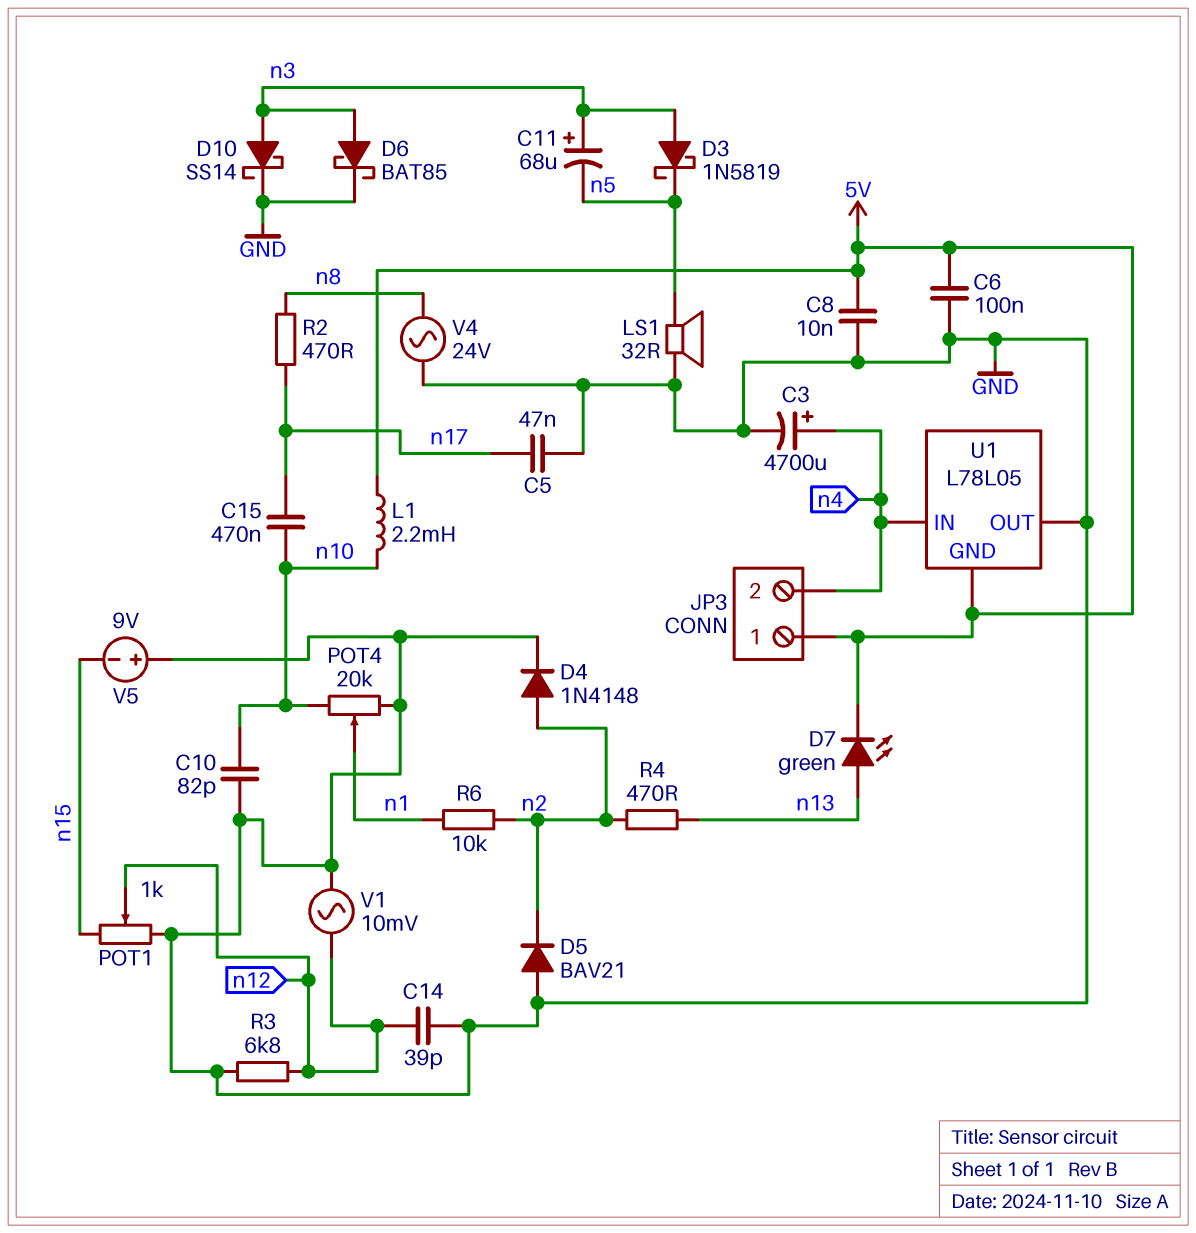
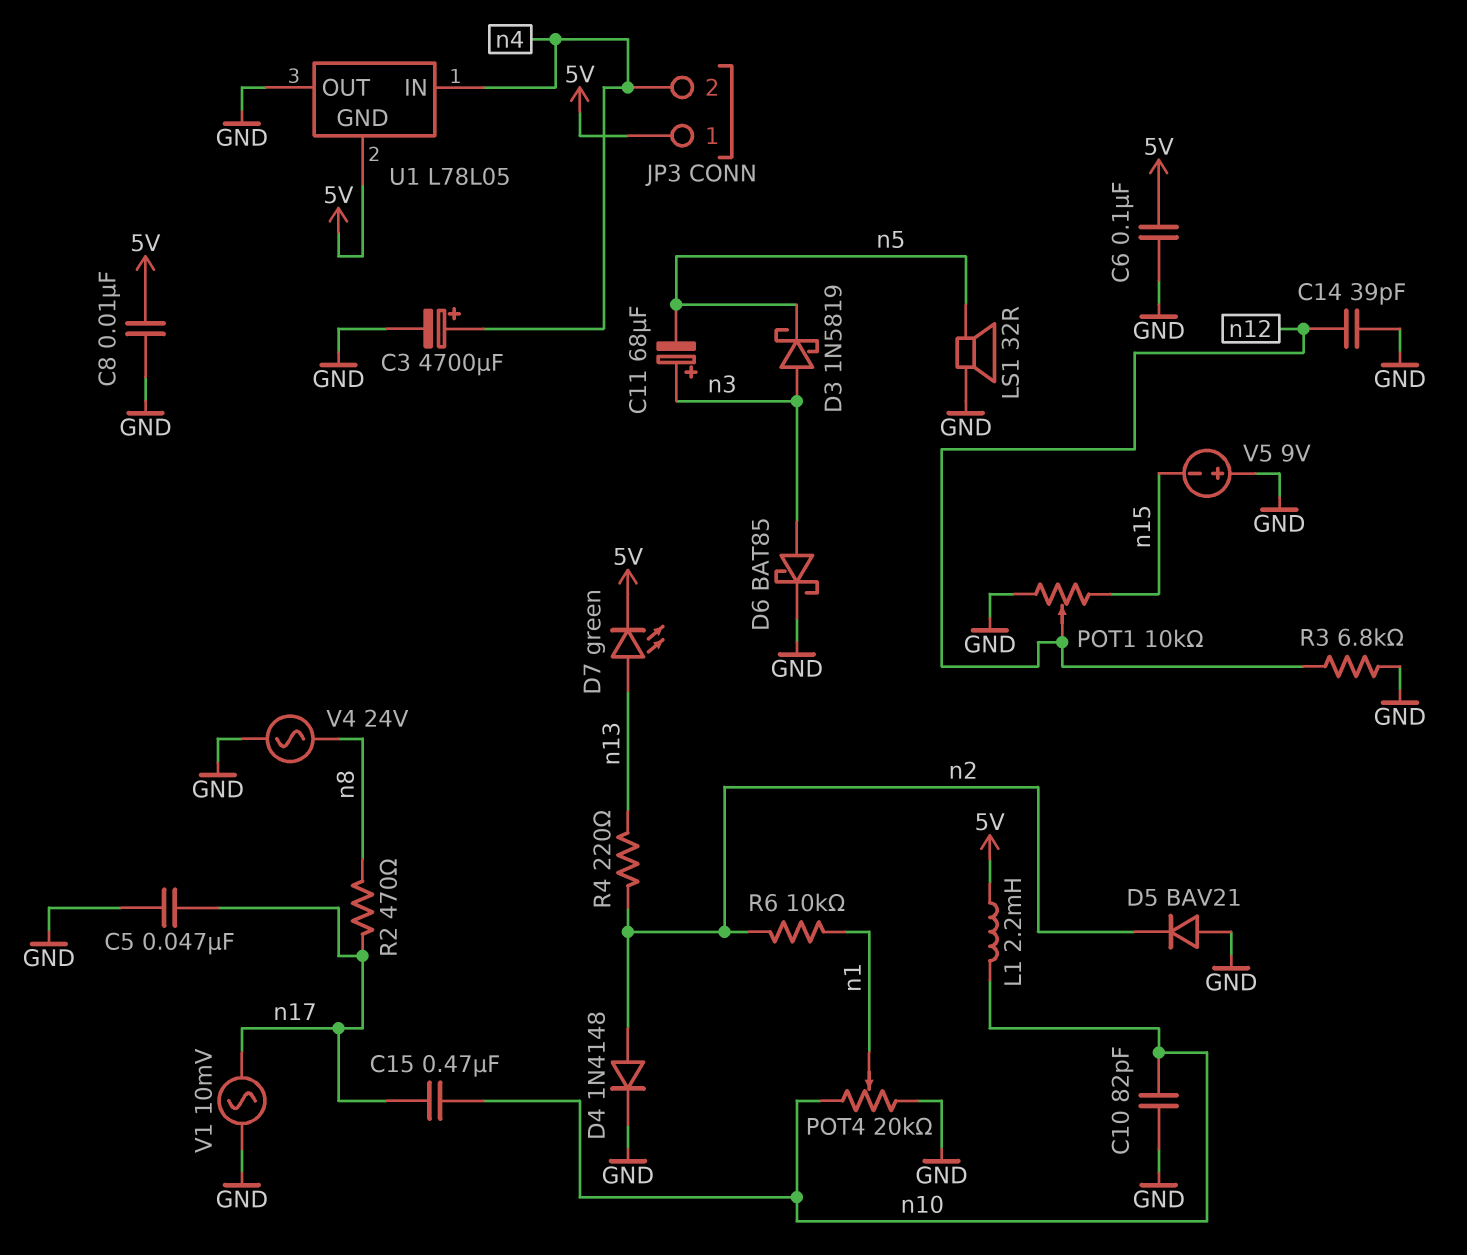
D10: schottky SS14 (A n3, K GND) -> none
POT1: 1k (GND, n15, wiper n12) -> 10k (GND, n15, wiper n12)
R4: 470 (n2, n13) -> 220 (n2, n13)
V1: AC 10mV (GND, n12) -> AC 10mV (GND, n17)

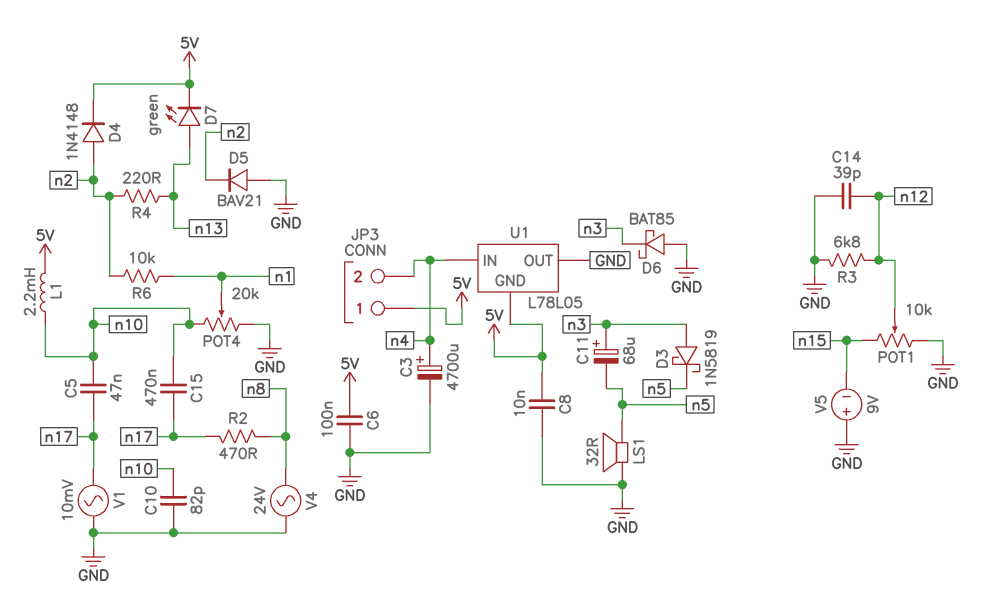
C5: 47nF (GND, n17) -> 47nF (n10, n17)
D4: diode 1N4148 (A n2, K GND) -> diode 1N4148 (A n2, K 5V)
D6: schottky BAT85 (A n3, K GND) -> schottky BAT85 (A GND, K n3)

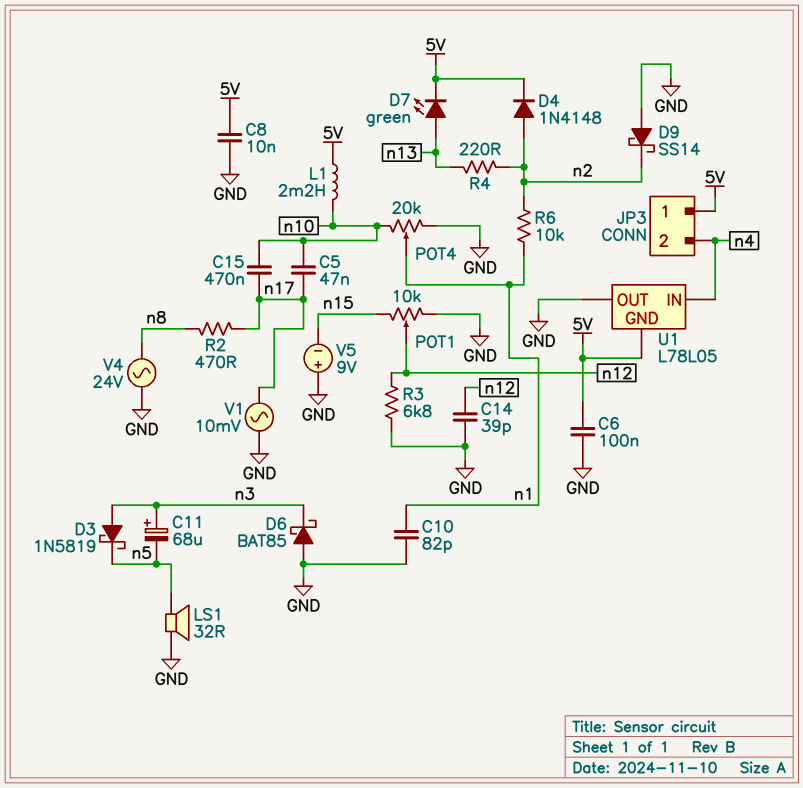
C3: 4700uF (plus n4, minus GND) -> none
C10: 82pF (GND, n10) -> 82pF (GND, n1)
D5: diode BAV21 (A GND, K n2) -> none
D9: none -> schottky SS14 (A GND, K n2)

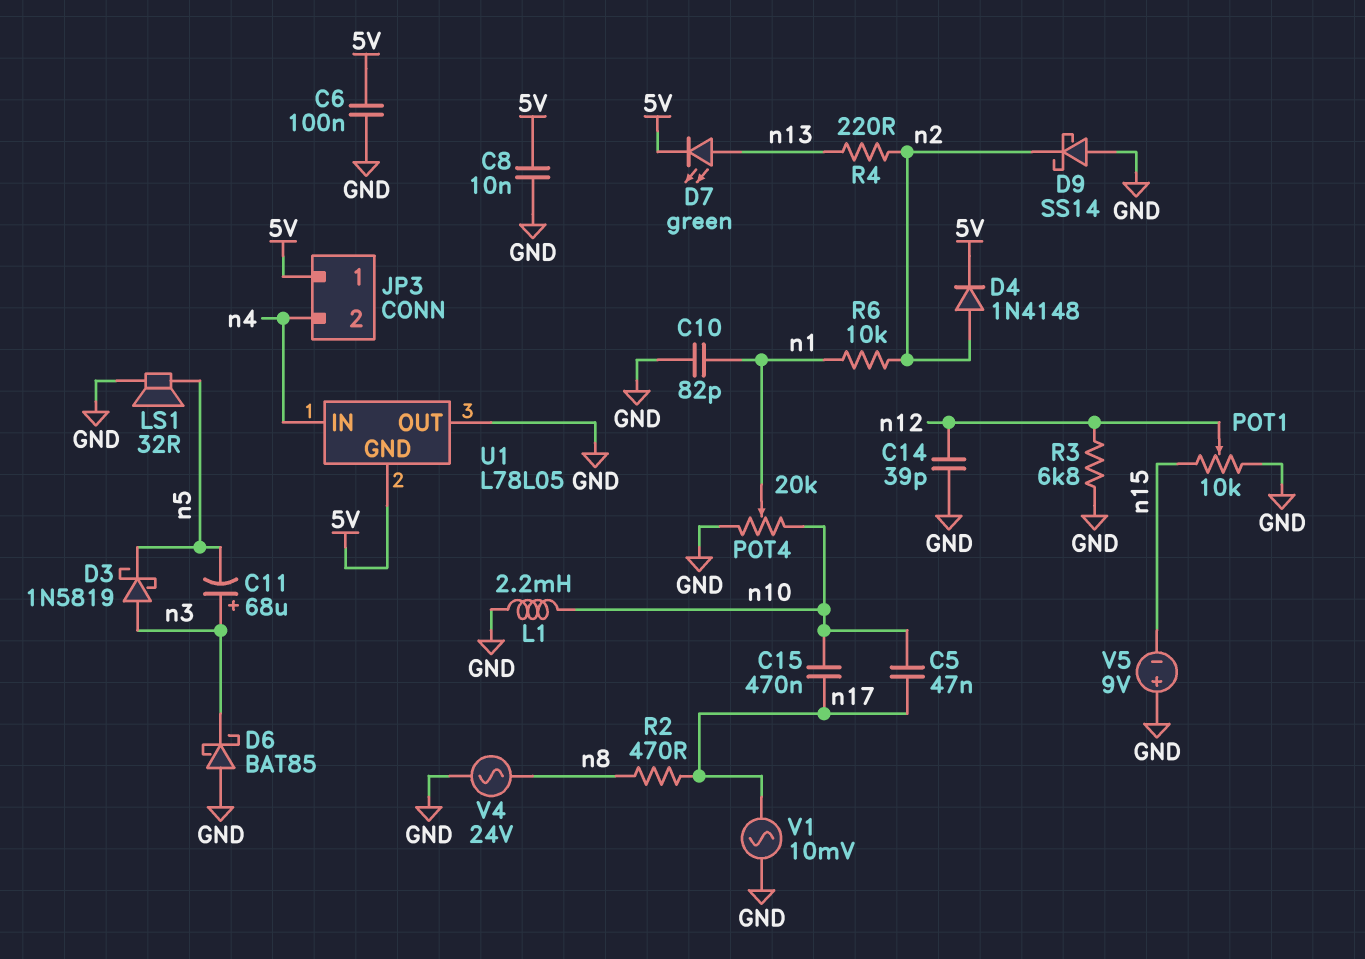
L1: 2.2mH (5V, n10) -> 2.2mH (GND, n10)

